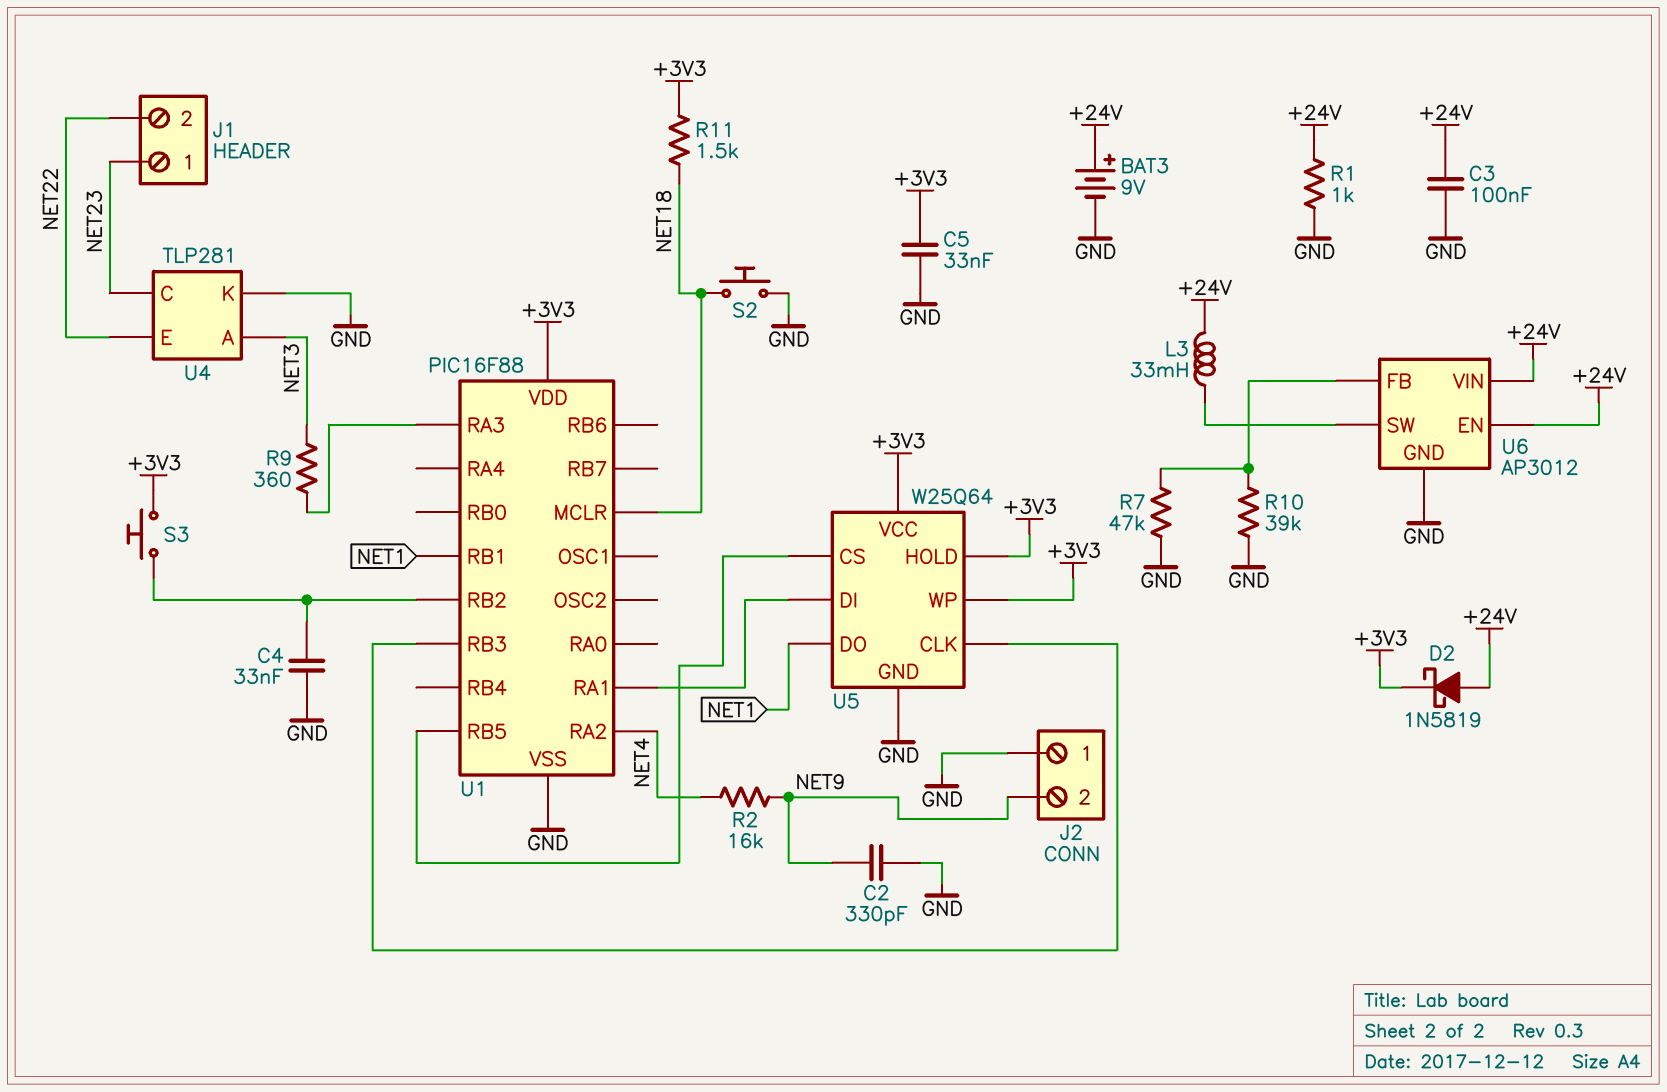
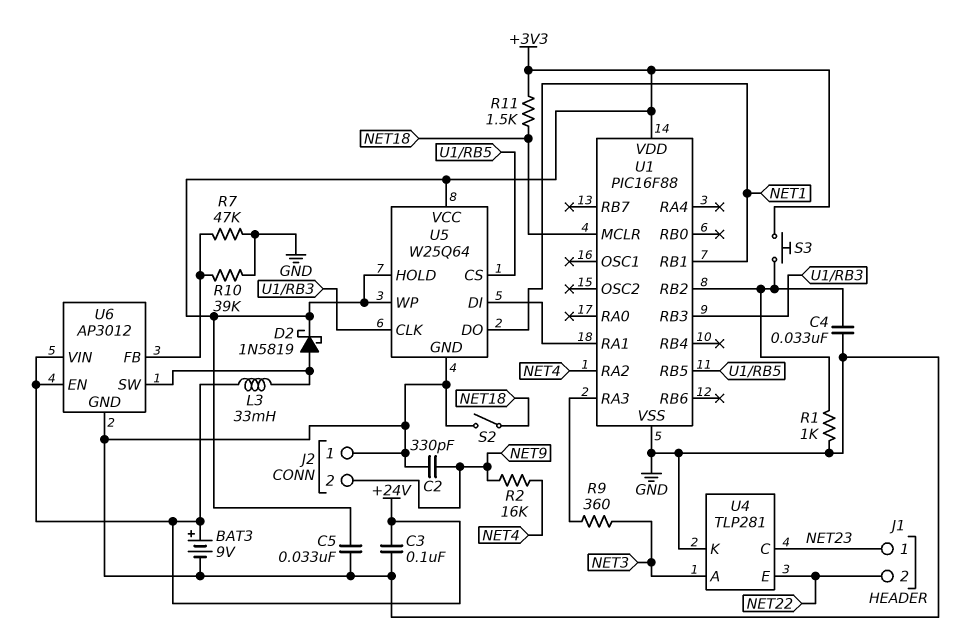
D2: schottky 1N5819 (A +24V, K +3V3) -> schottky 1N5819 (A U6/SW, K +3V3)
R1: 1k (+24V, GND) -> 1k (GND, U1/RB2)
S2: button (GND, NET18) -> switch (GND, NET18)

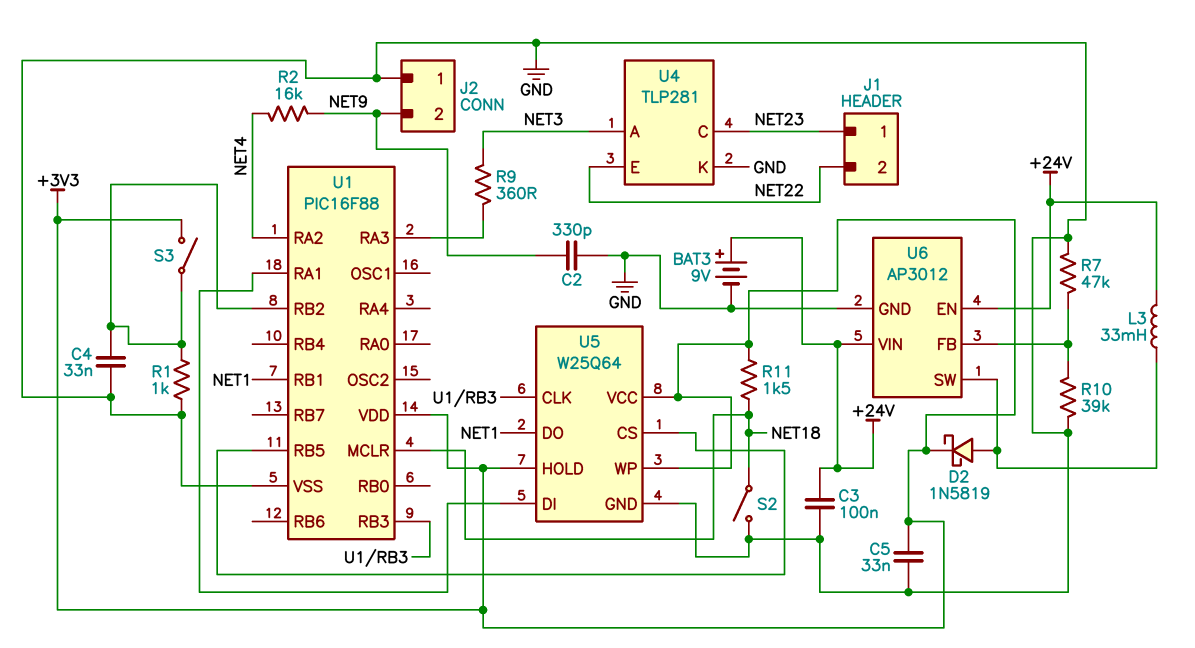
S3: button (+3V3, U1/RB2) -> switch (+3V3, U1/RB2)

